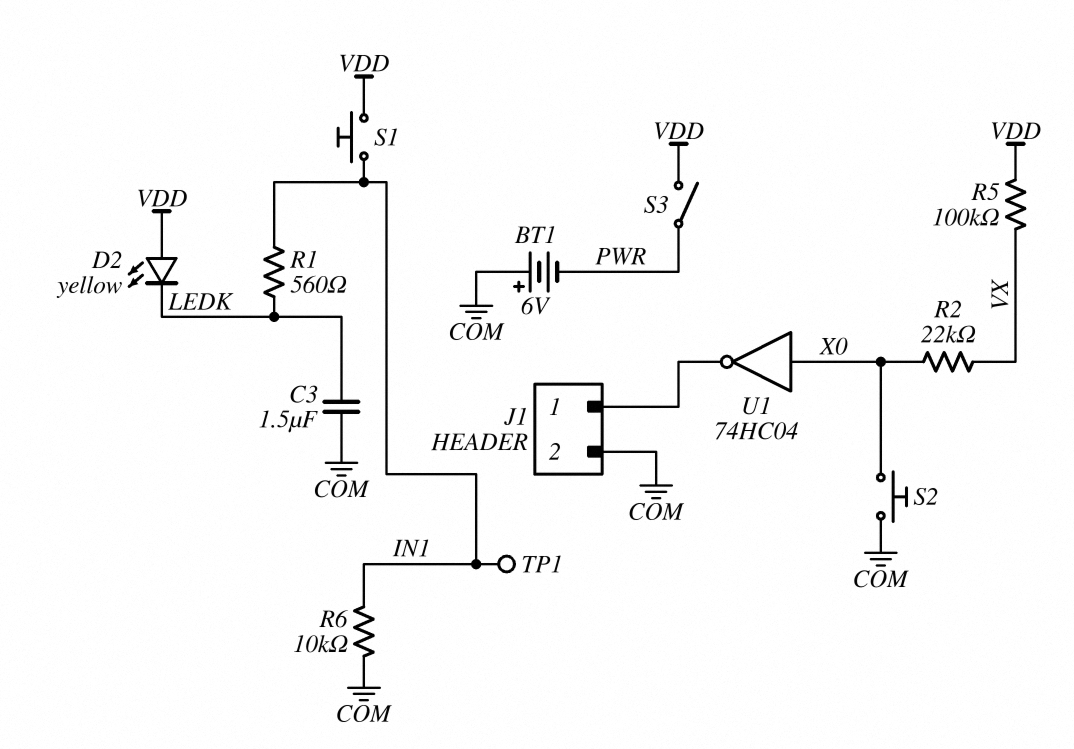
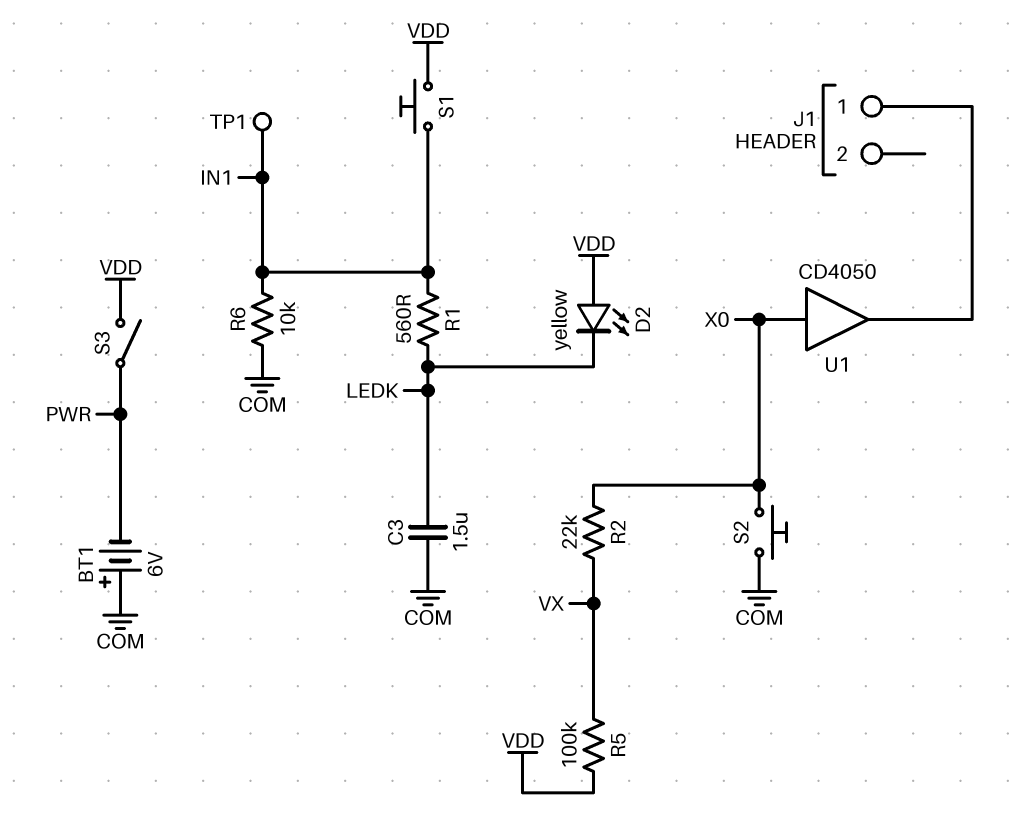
J1 pin 2: COM -> none
U1: NOT 74HC04 (in X0, out J1/1) -> buffer CD4050 (in X0, out J1/1)

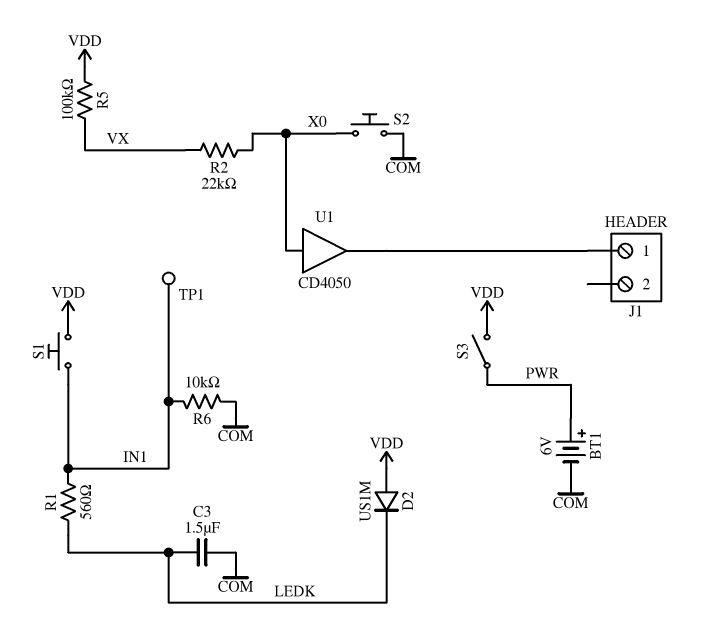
BT1: 6V (plus COM, minus PWR) -> 6V (plus PWR, minus COM)
D2: LED yellow (A VDD, K LEDK) -> diode US1M (A VDD, K LEDK)

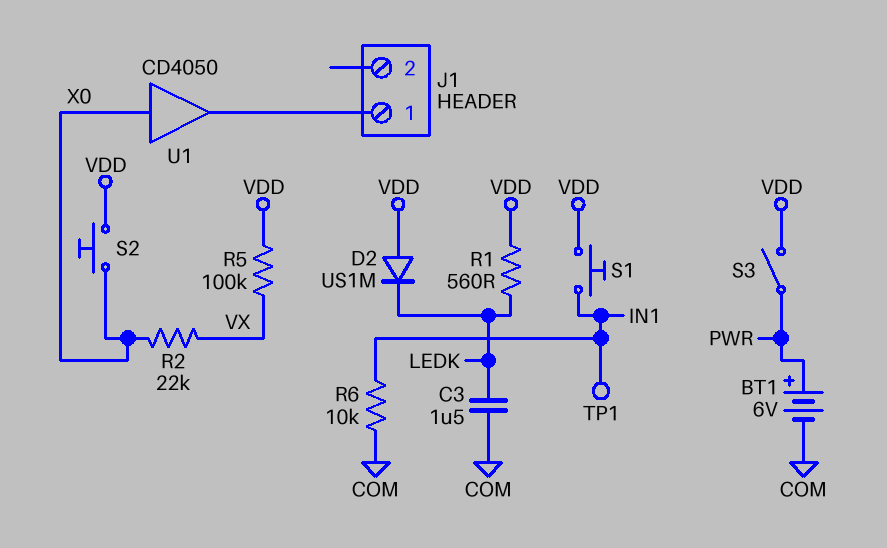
R1: 560 (IN1, LEDK) -> 560 (LEDK, VDD)
S2: button (COM, X0) -> button (VDD, X0)

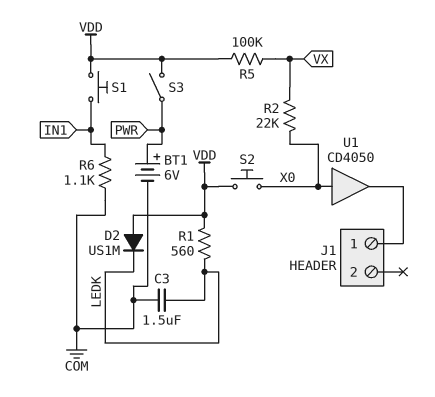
R6: 10k (COM, IN1) -> 1.1k (COM, IN1)
TP1: test point (IN1) -> none

